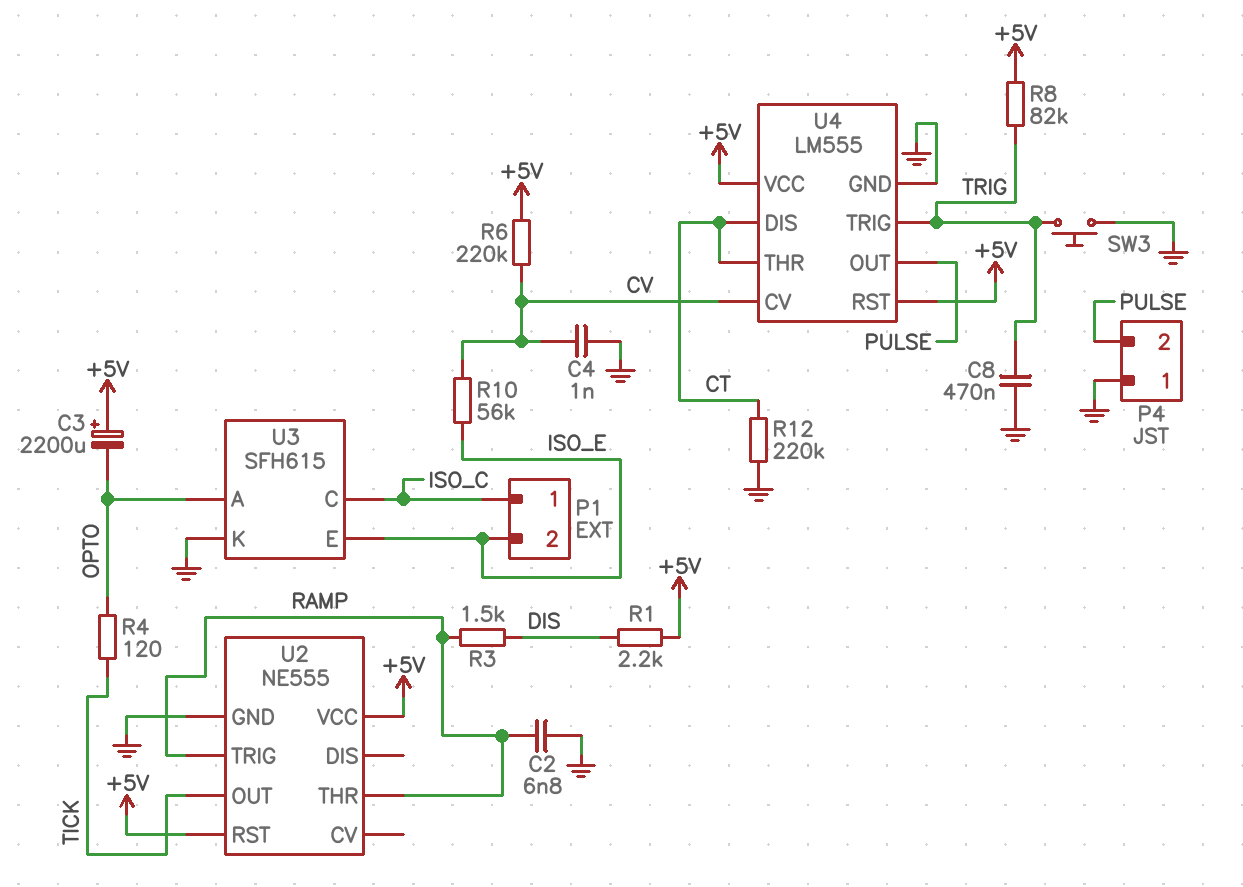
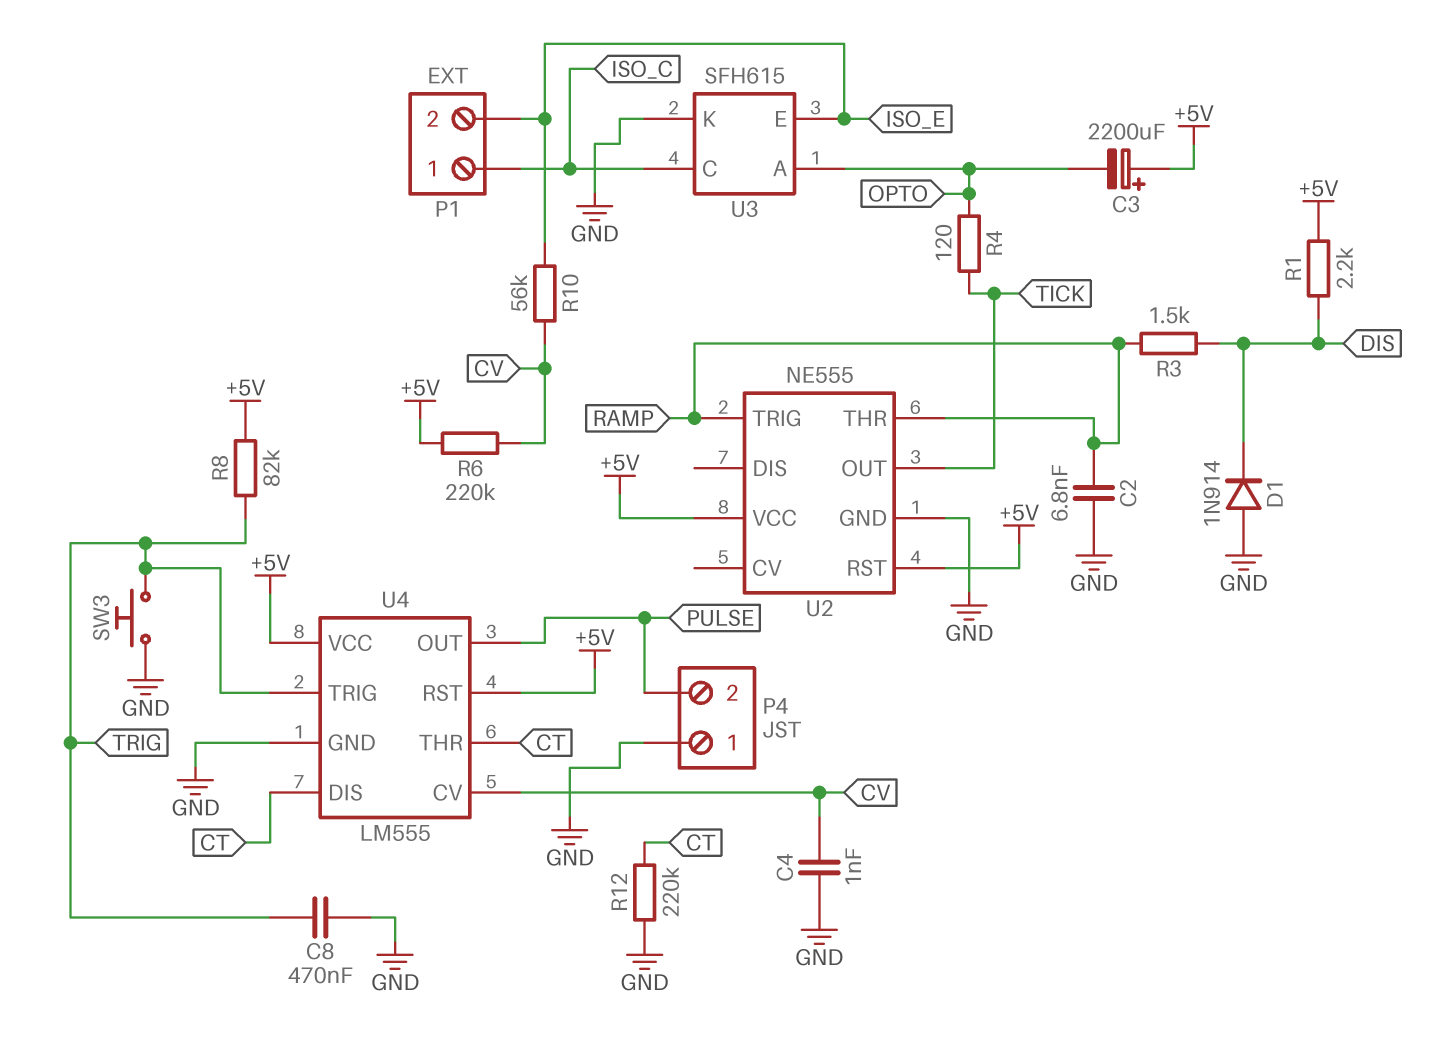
D1: none -> diode 1N914 (A GND, K DIS)

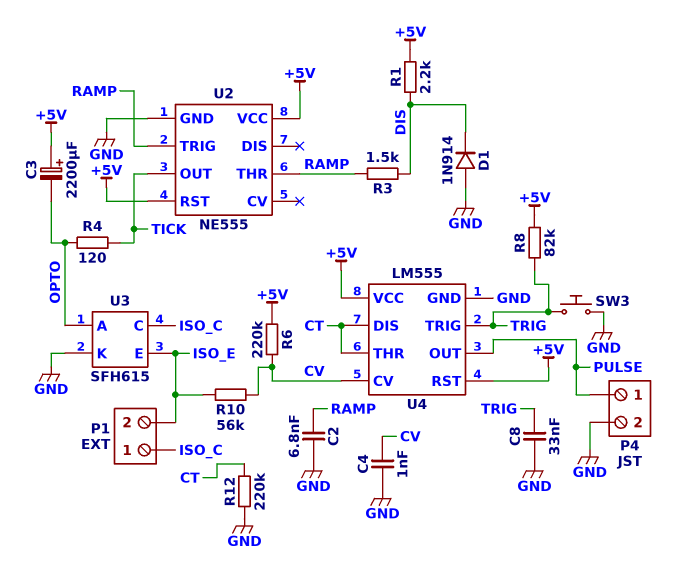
C8: 470nF (GND, TRIG) -> 33nF (GND, TRIG)
P4 pin 1: GND -> PULSE
P4 pin 2: PULSE -> GND

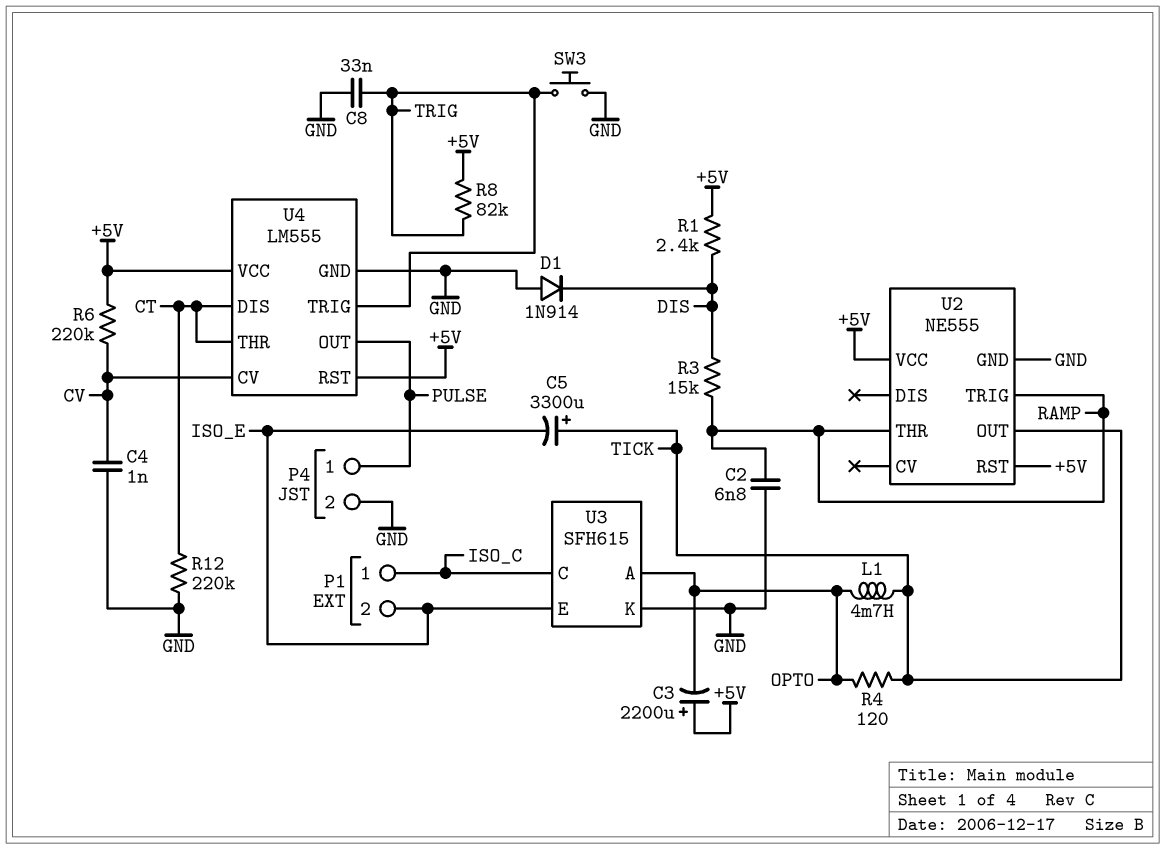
C5: none -> 3300uF (plus TICK, minus ISO_E)
L1: none -> 4.7mH (OPTO, TICK)
R1: 2.2k (+5V, DIS) -> 2.4k (+5V, DIS)
R3: 1.5k (DIS, RAMP) -> 15k (DIS, RAMP)
R10: 56k (CV, ISO_E) -> none

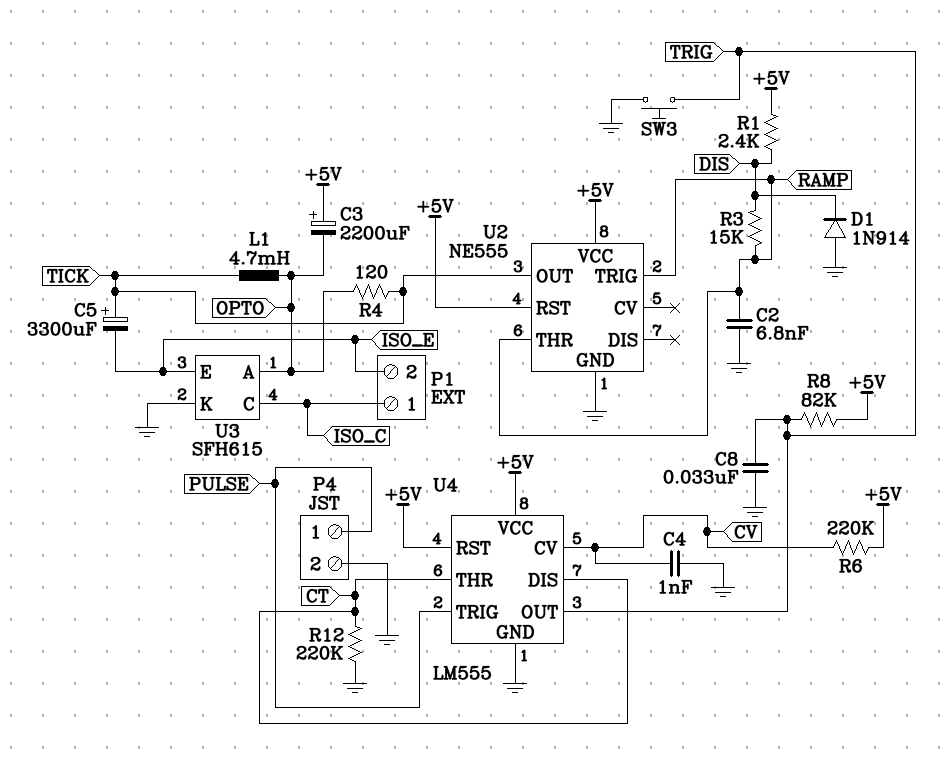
U4 pin OUT: PULSE -> TRIG
U4 pin TRIG: TRIG -> PULSE

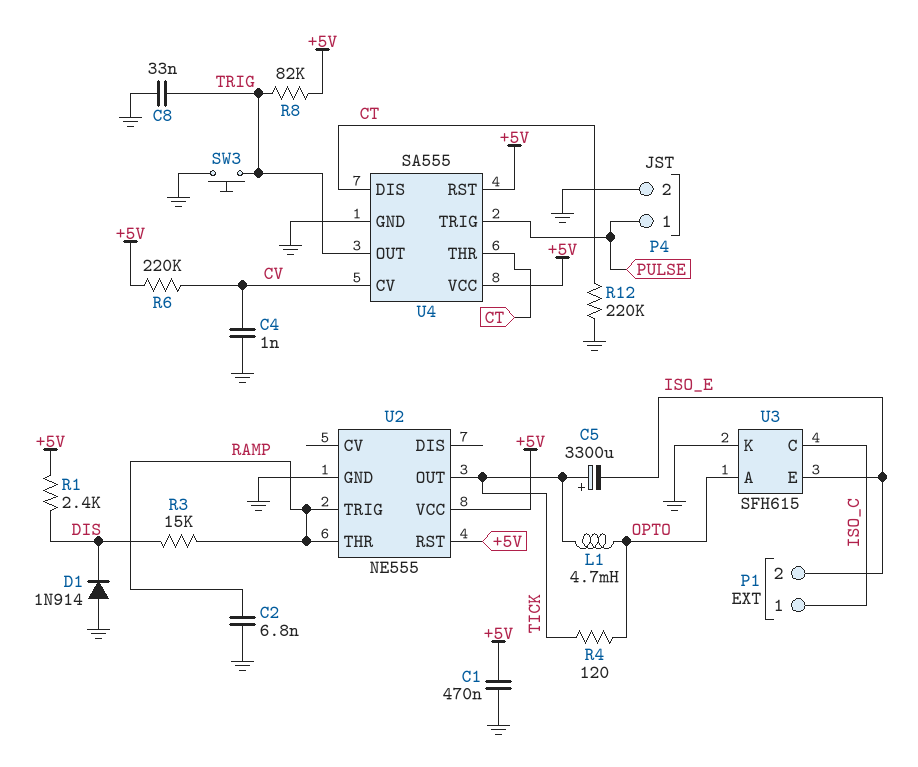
C1: none -> 470nF (+5V, GND)
C3: 2200uF (plus +5V, minus OPTO) -> none
U4: LM555 -> SA555

